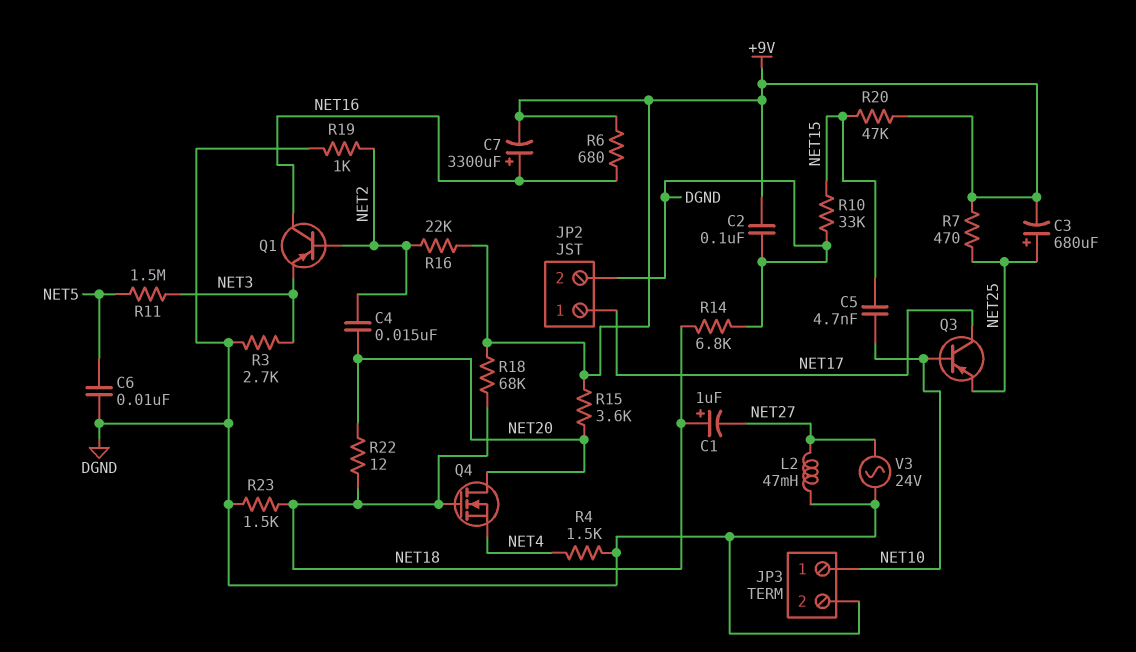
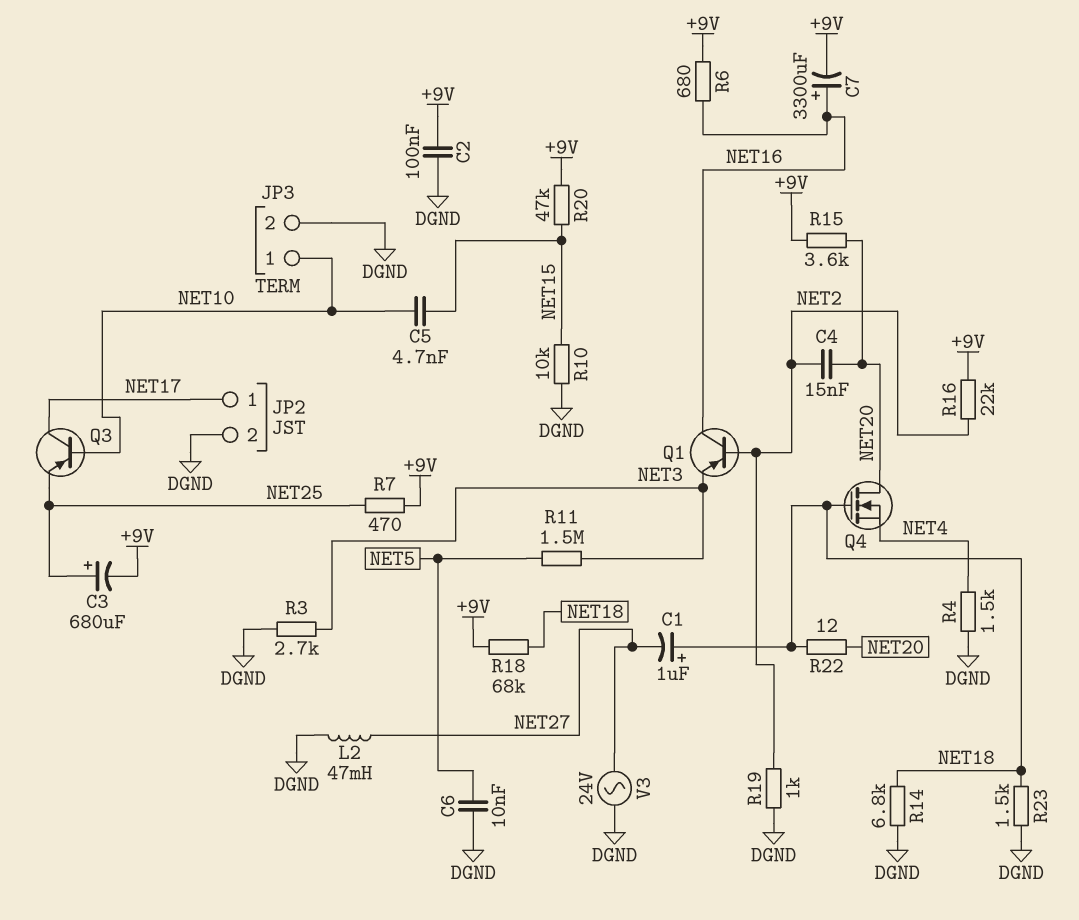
R10: 33k (DGND, NET15) -> 10k (DGND, NET15)

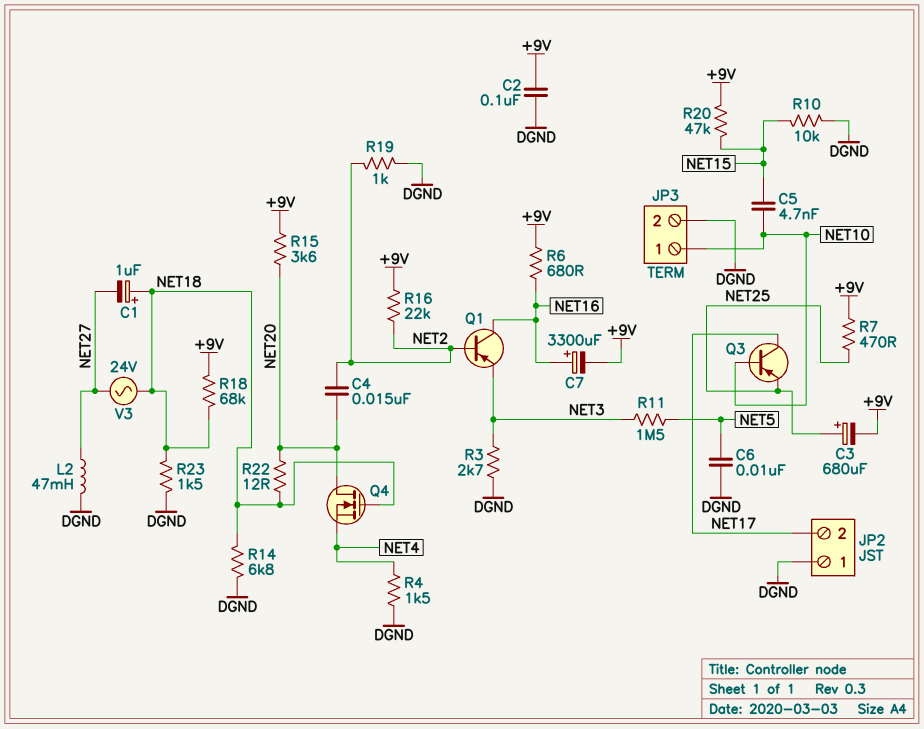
JP2 pin 1: NET17 -> DGND
JP2 pin 2: DGND -> NET17
V3: AC 24V (DGND, NET27) -> AC 24V (NET18, NET27)

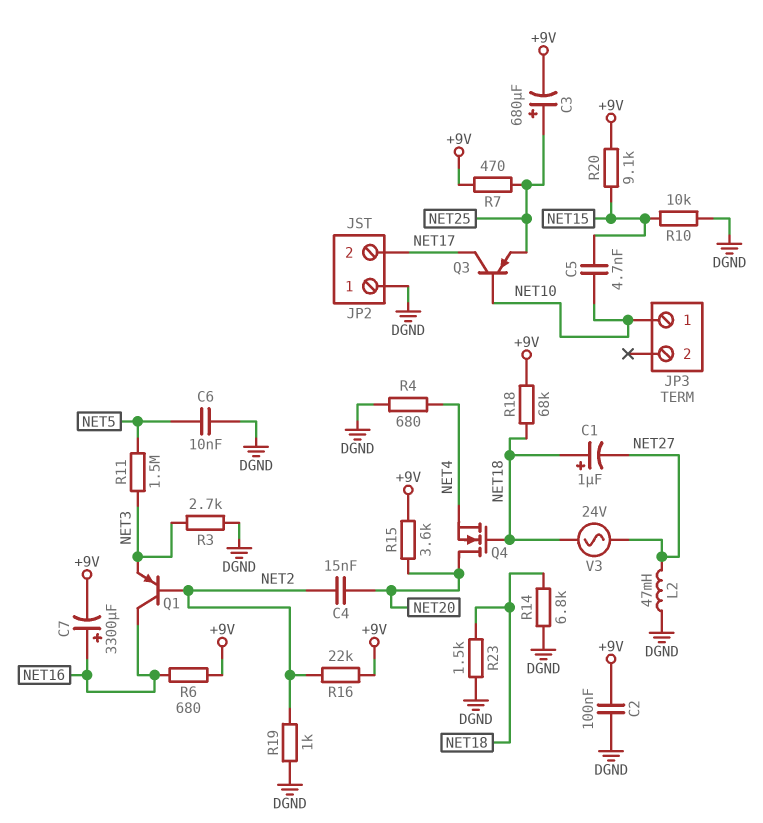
JP3 pin 2: DGND -> none
R4: 1.5k (DGND, NET4) -> 680 (DGND, NET4)
R20: 47k (+9V, NET15) -> 9.1k (+9V, NET15)
R22: 12 (NET18, NET20) -> none

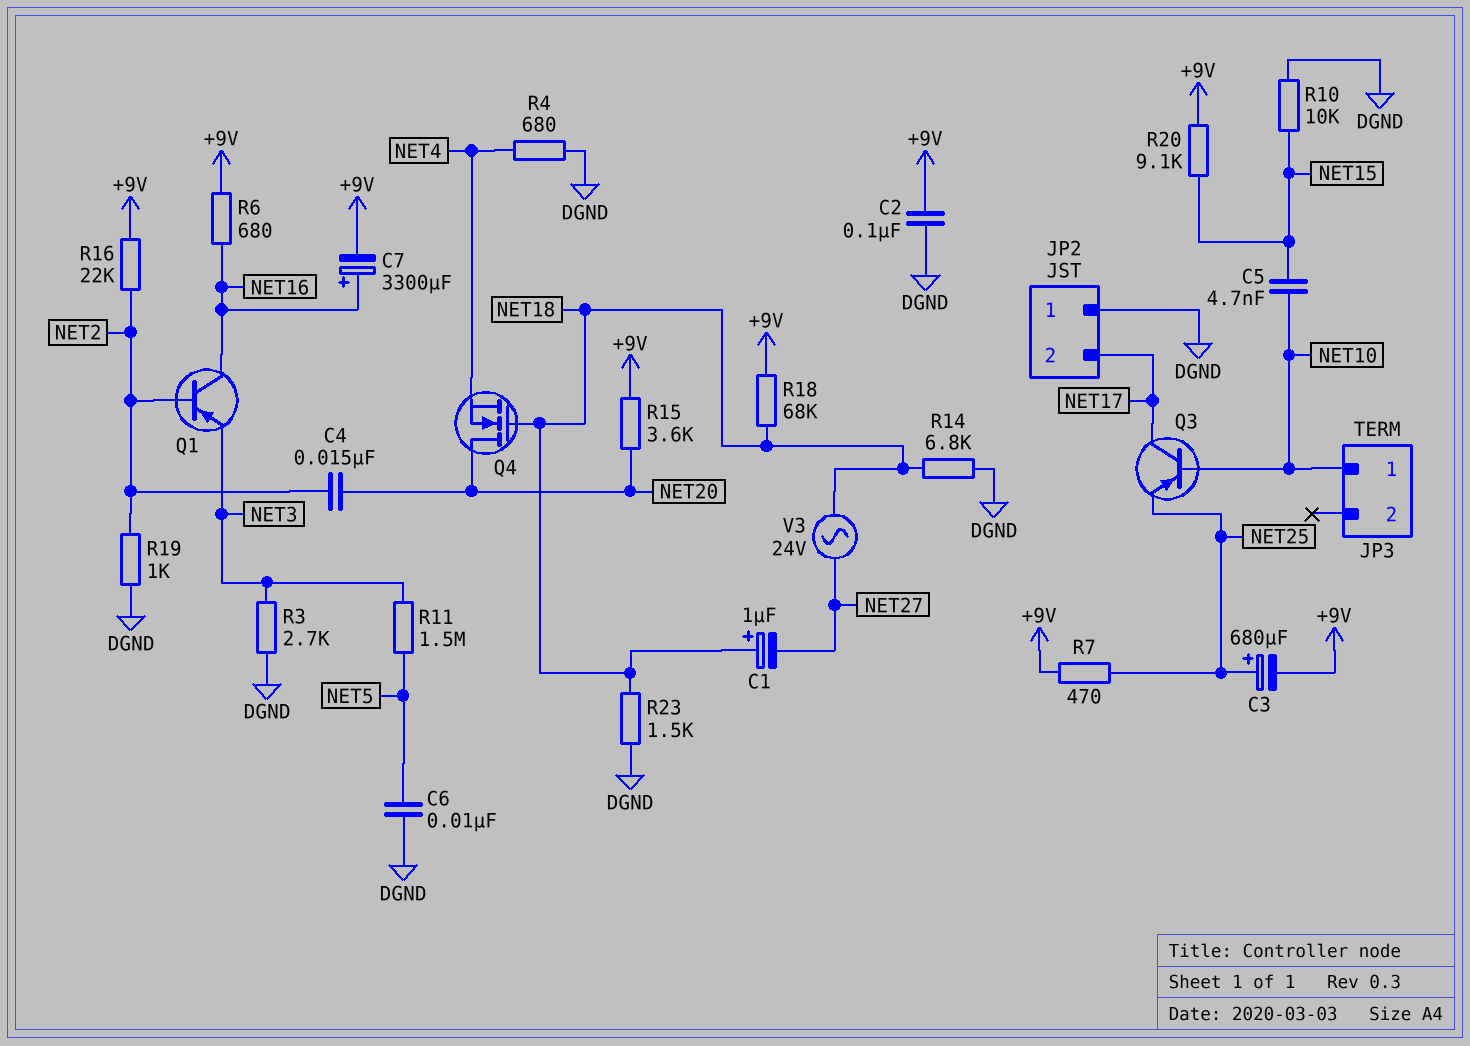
L2: 47mH (DGND, NET27) -> none

